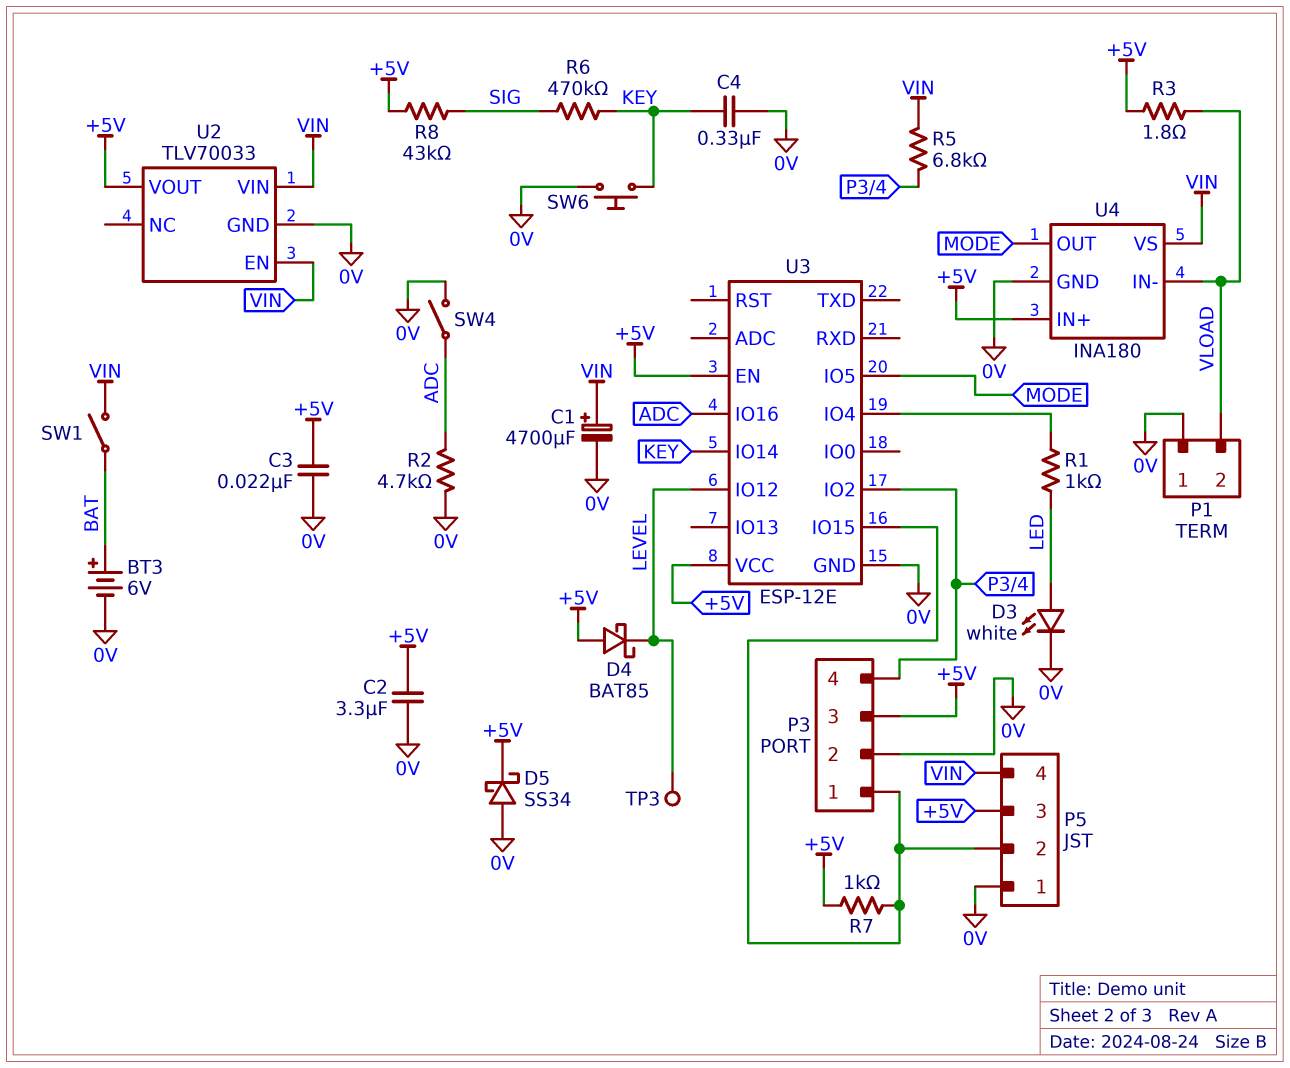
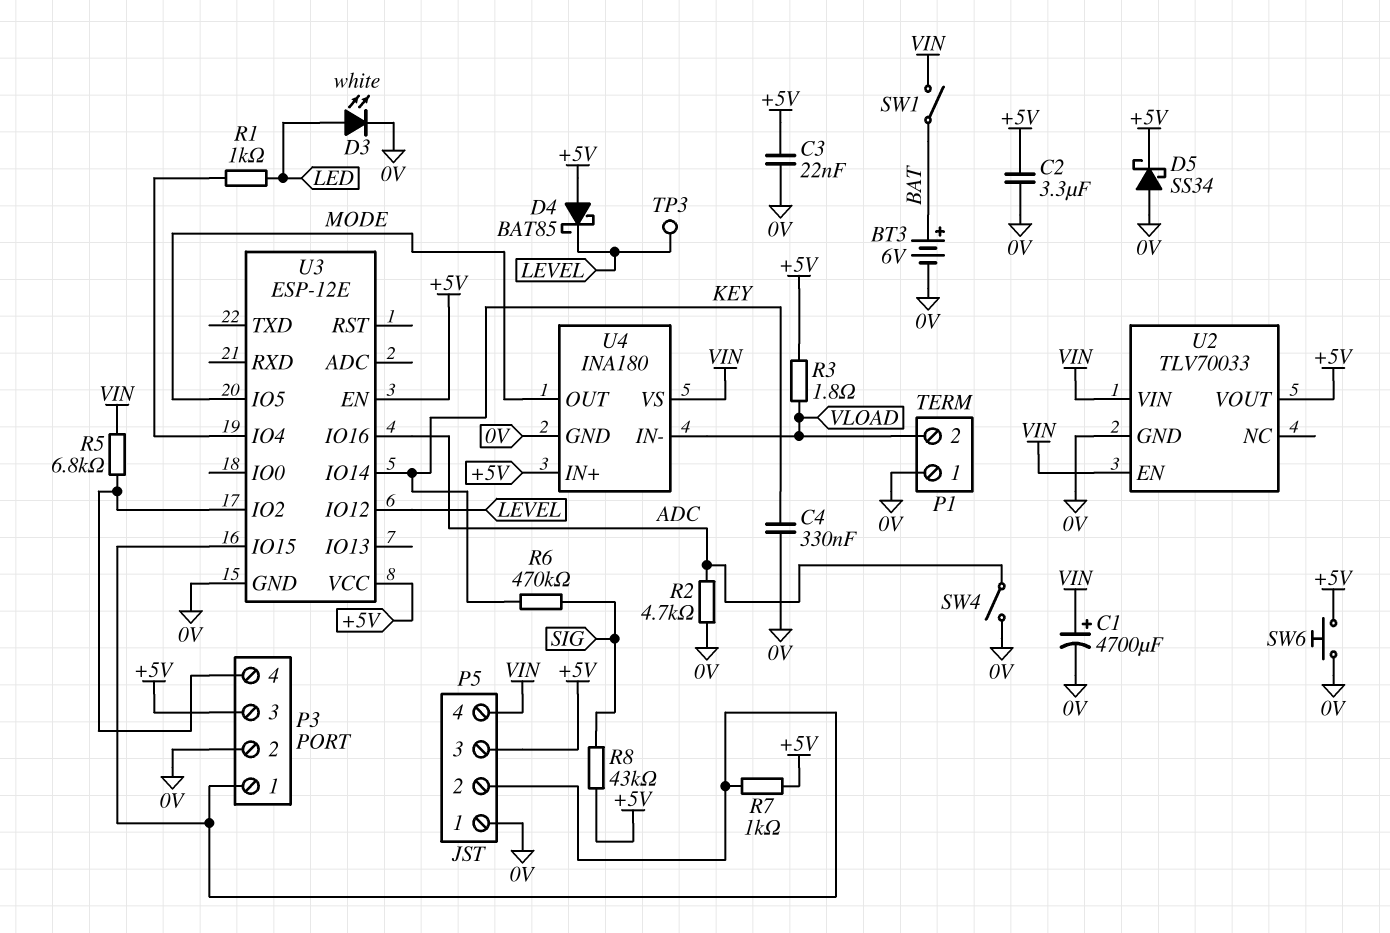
SW6: button (0V, KEY) -> button (+5V, 0V)

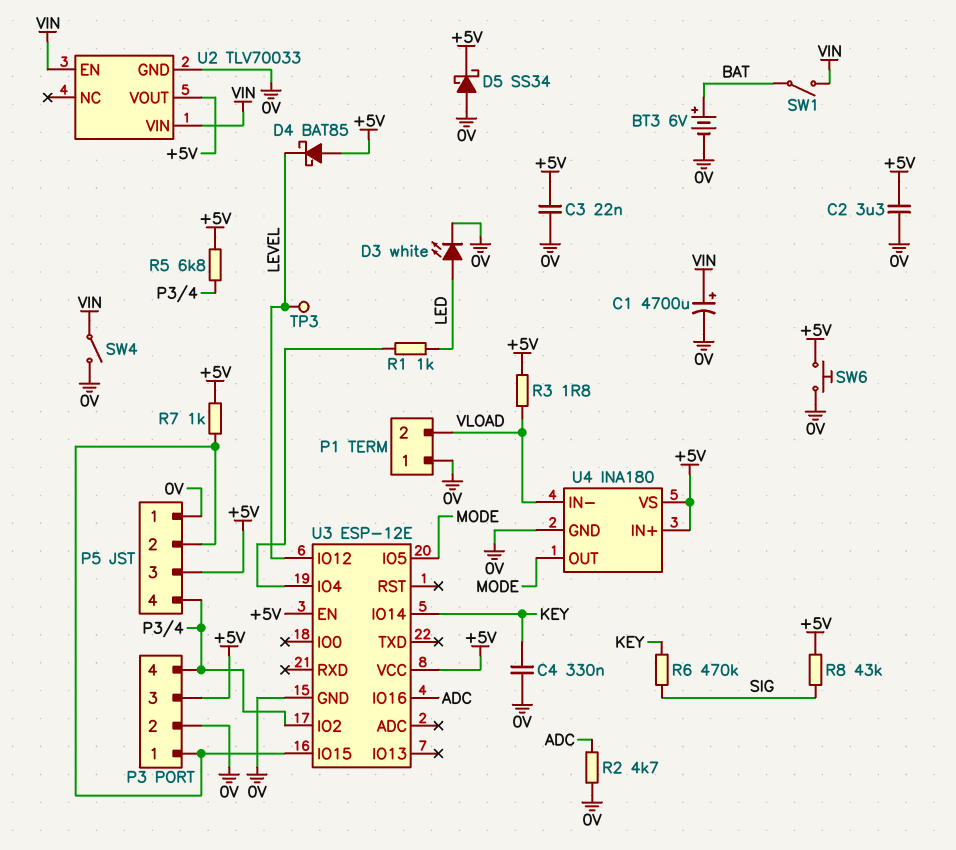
P5 pin 4: VIN -> P3/4
R5: 6.8k (P3/4, VIN) -> 6.8k (+5V, P3/4)
SW4: switch (0V, ADC) -> switch (0V, VIN)
U4 pin VS: VIN -> +5V

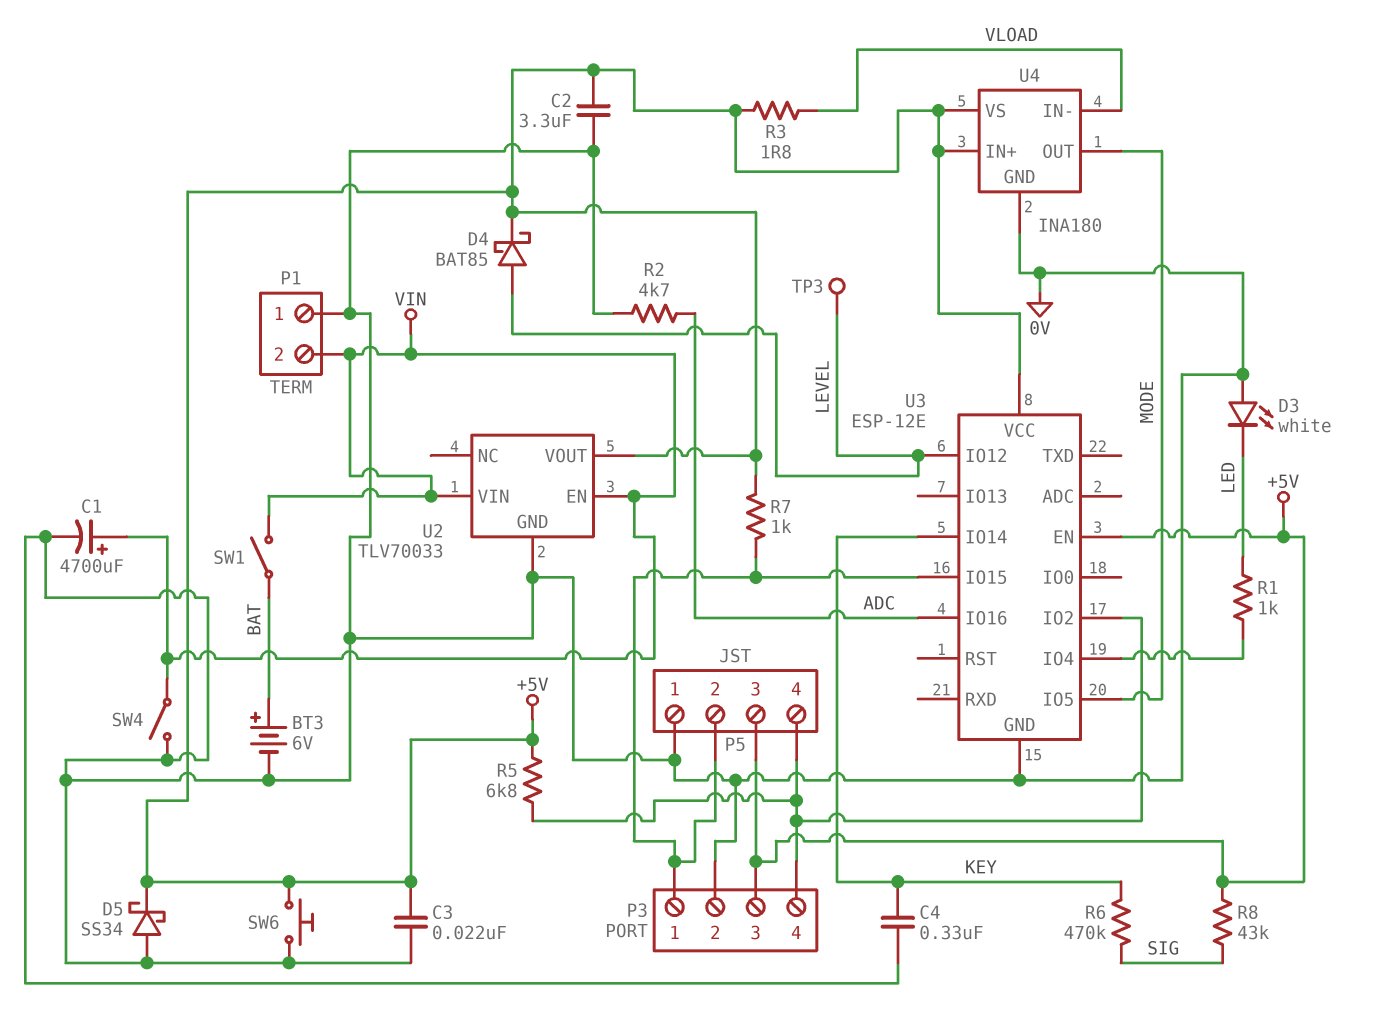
D3: LED white (A LED, K 0V) -> LED white (A 0V, K LED)
D4: schottky BAT85 (A +5V, K LEVEL) -> schottky BAT85 (A LEVEL, K +5V)
P1 pin 2: VLOAD -> VIN

